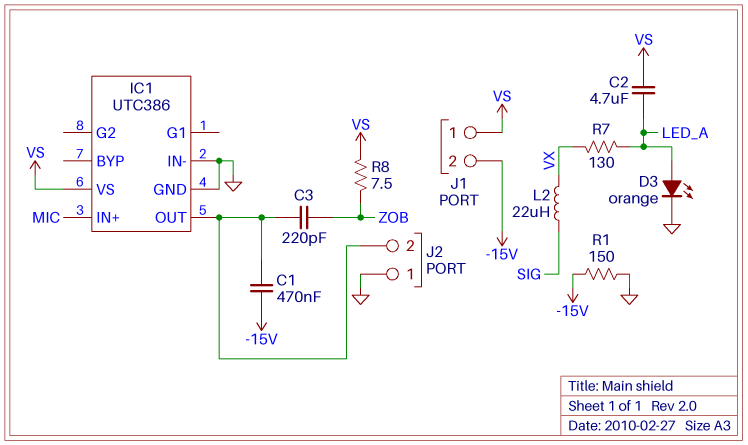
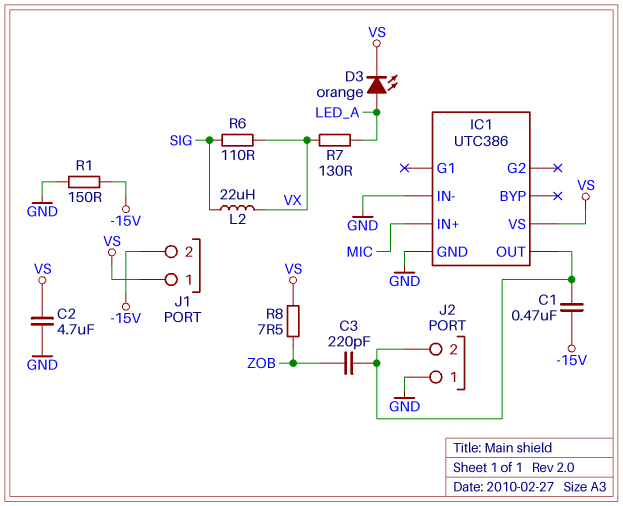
C2: 4.7uF (LED_A, VS) -> 4.7uF (GND, VS)
D3: LED orange (A LED_A, K GND) -> LED orange (A LED_A, K VS)
R6: none -> 110 (SIG, VX)

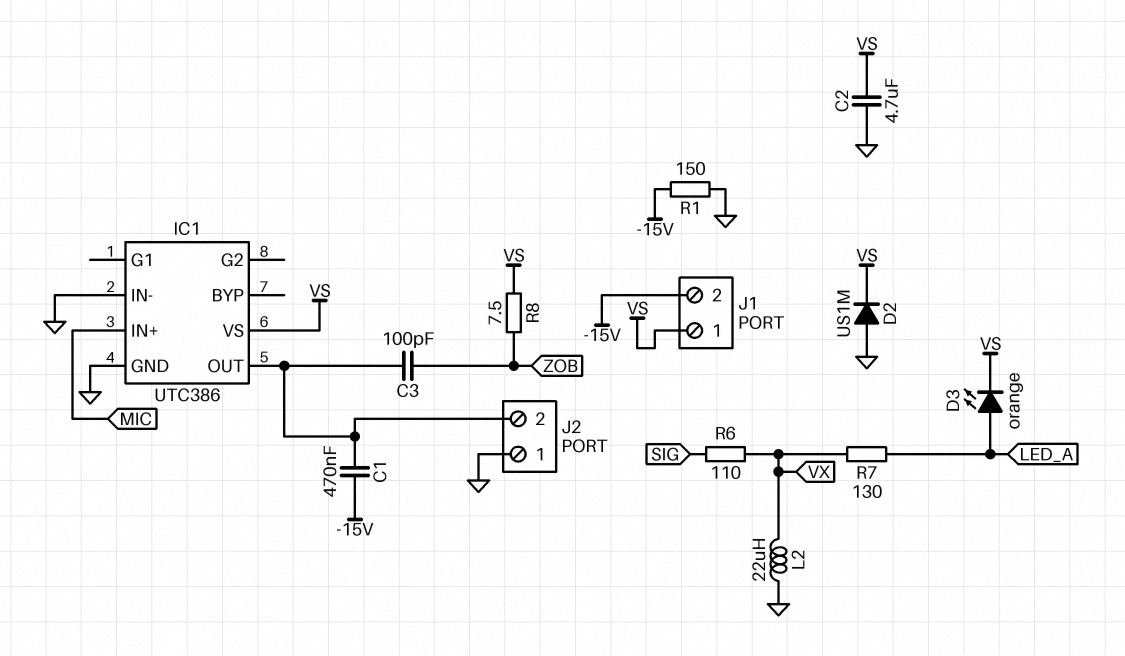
C3: 220pF (IC1/OUT, ZOB) -> 100pF (IC1/OUT, ZOB)
D2: none -> diode US1M (A GND, K VS)
L2: 22uH (SIG, VX) -> 22uH (GND, VX)

